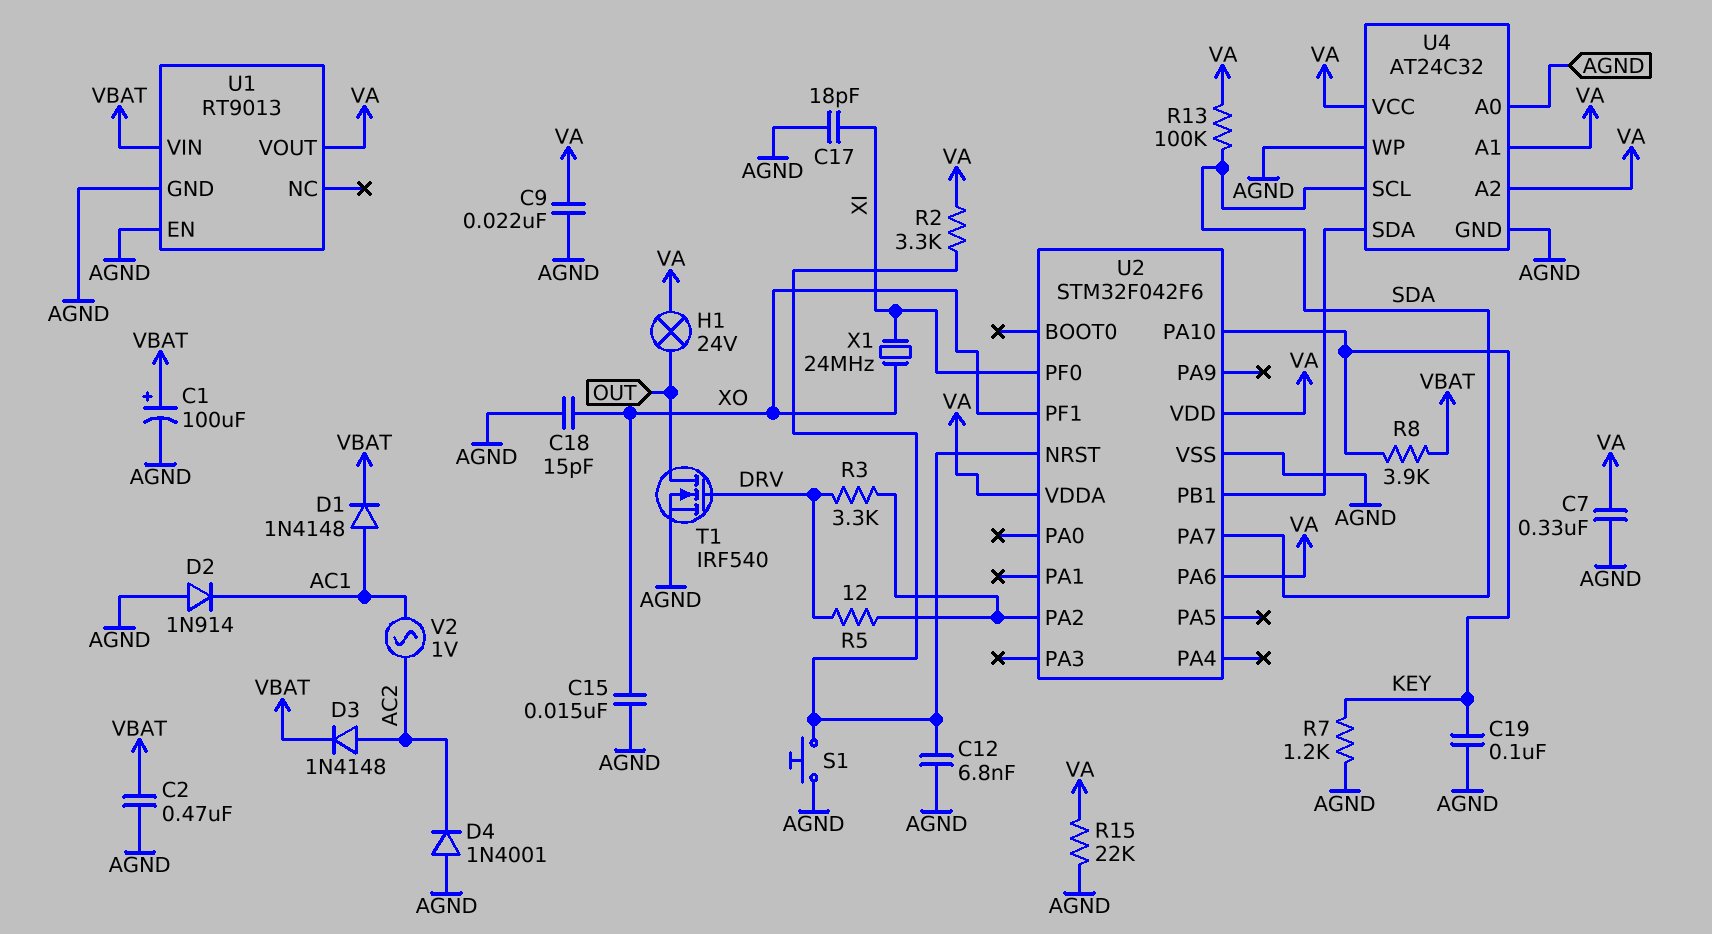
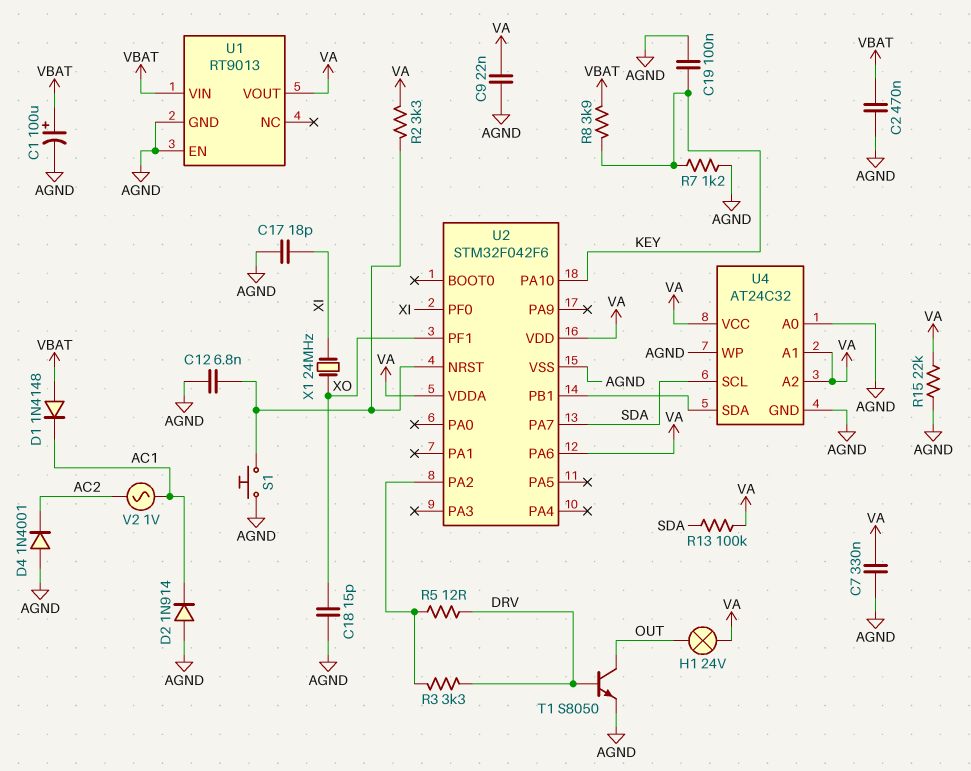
C15: 15nF (AGND, XO) -> none
D1: diode 1N4148 (A AC1, K VBAT) -> diode 1N4148 (A VBAT, K AC1)
D3: diode 1N4148 (A AC2, K VBAT) -> none
T1: NMOS IRF540 (G DRV, D OUT, S AGND) -> NPN S8050 (B DRV, C OUT, E AGND)

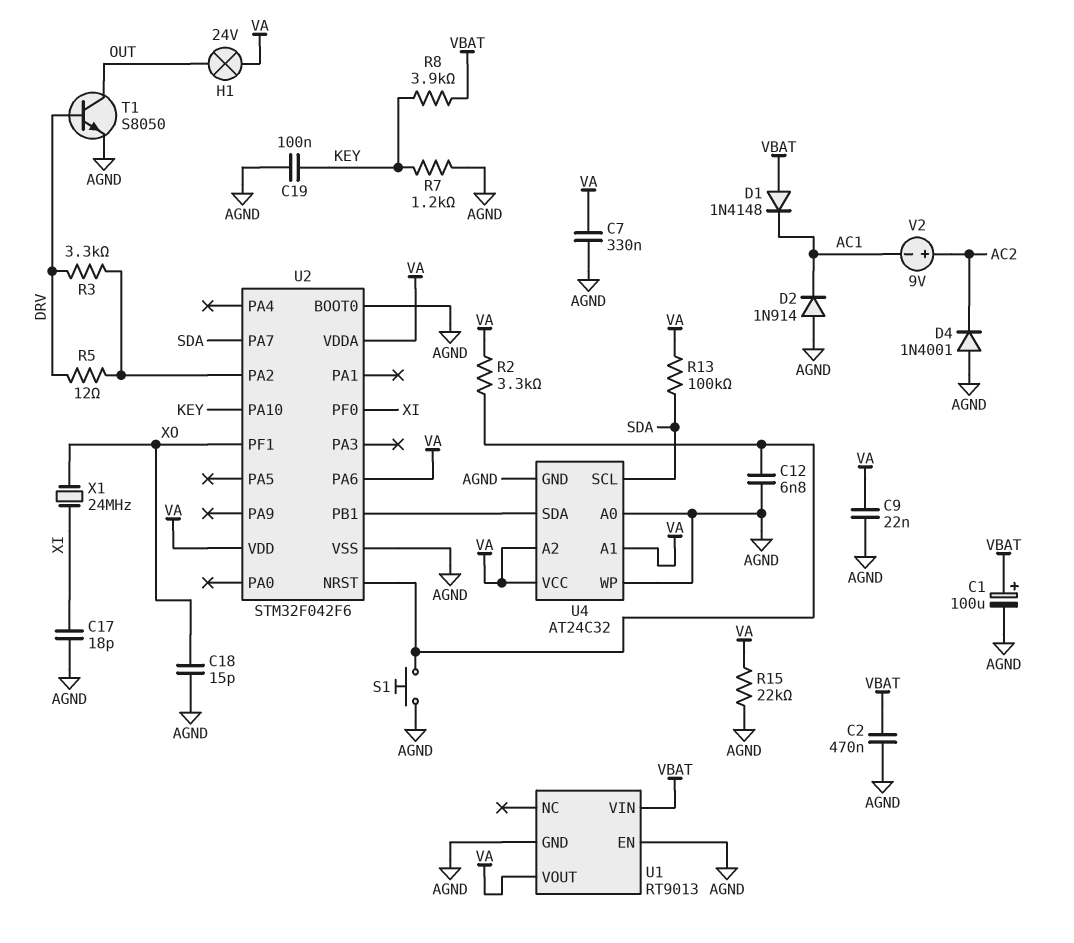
U2 pin BOOT0: none -> AGND
V2: AC 1V (AC1, AC2) -> 9V (plus AC2, minus AC1)

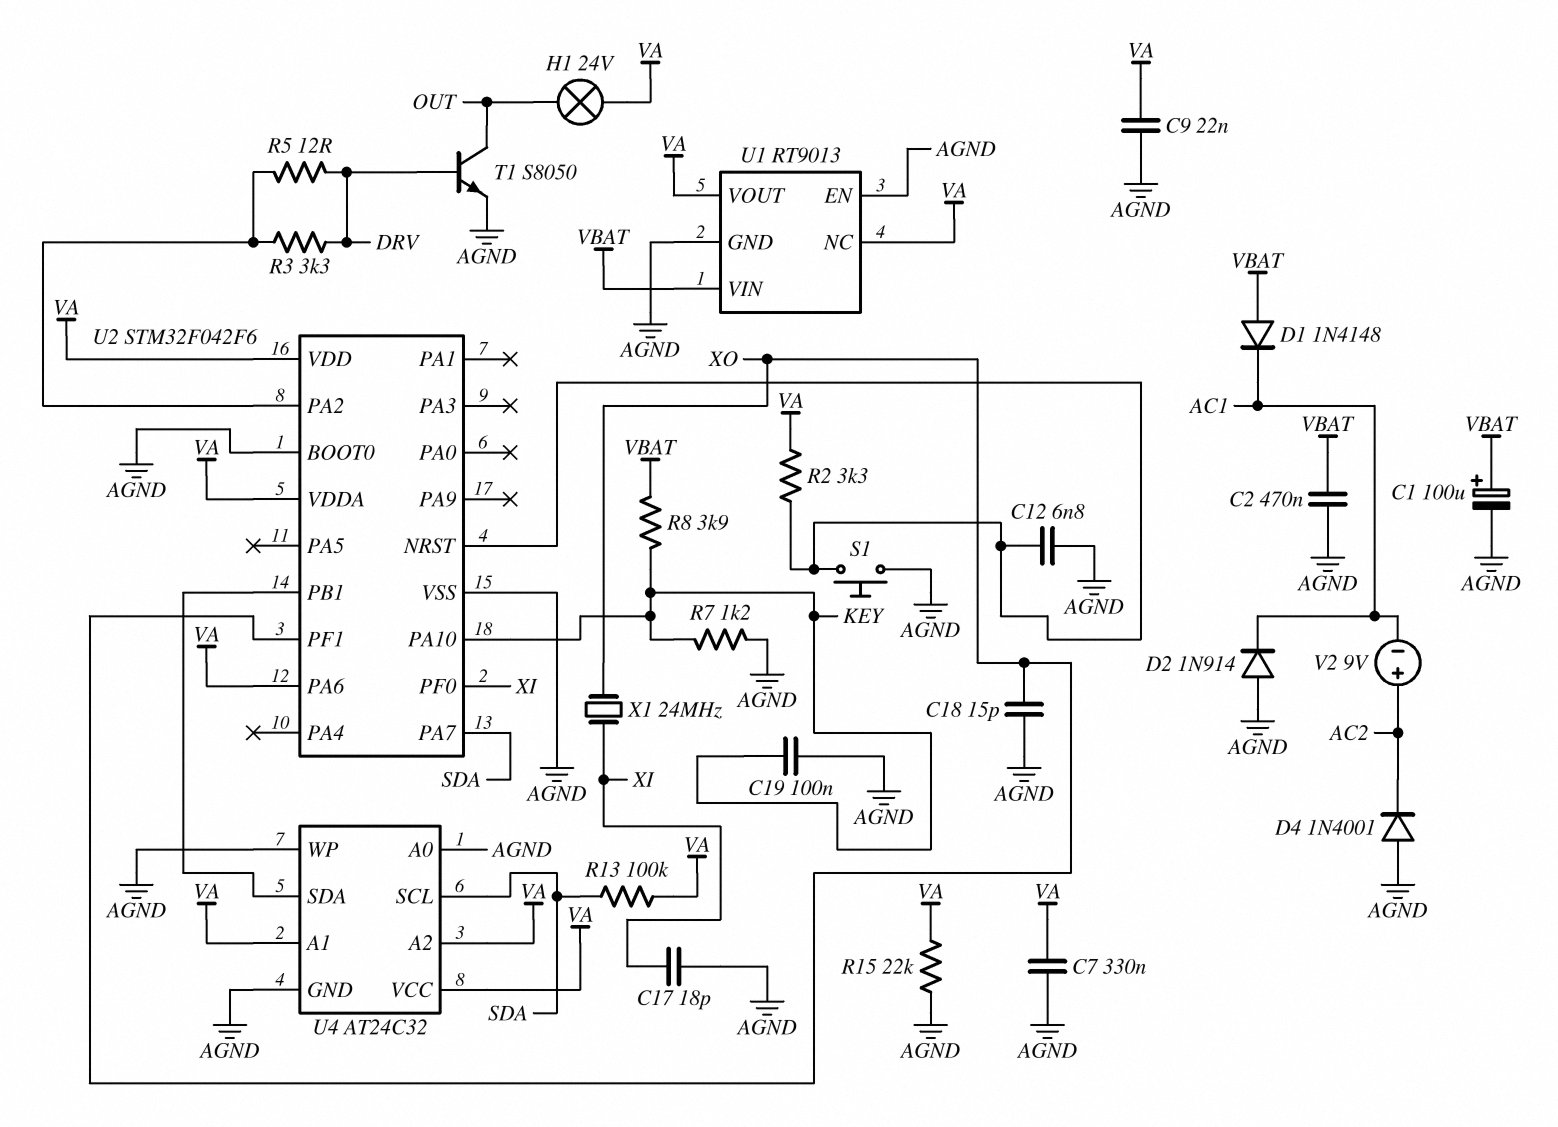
U1 pin NC: none -> VA

